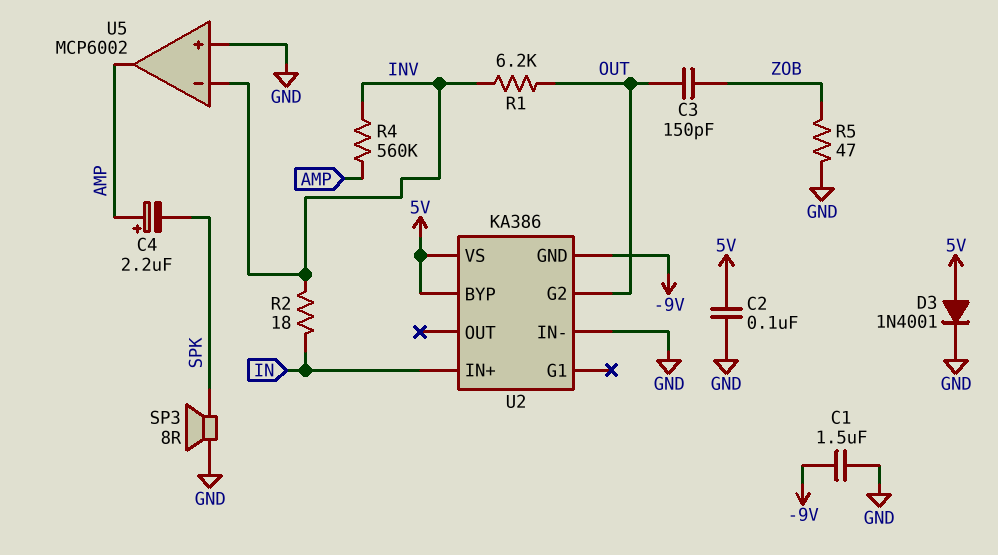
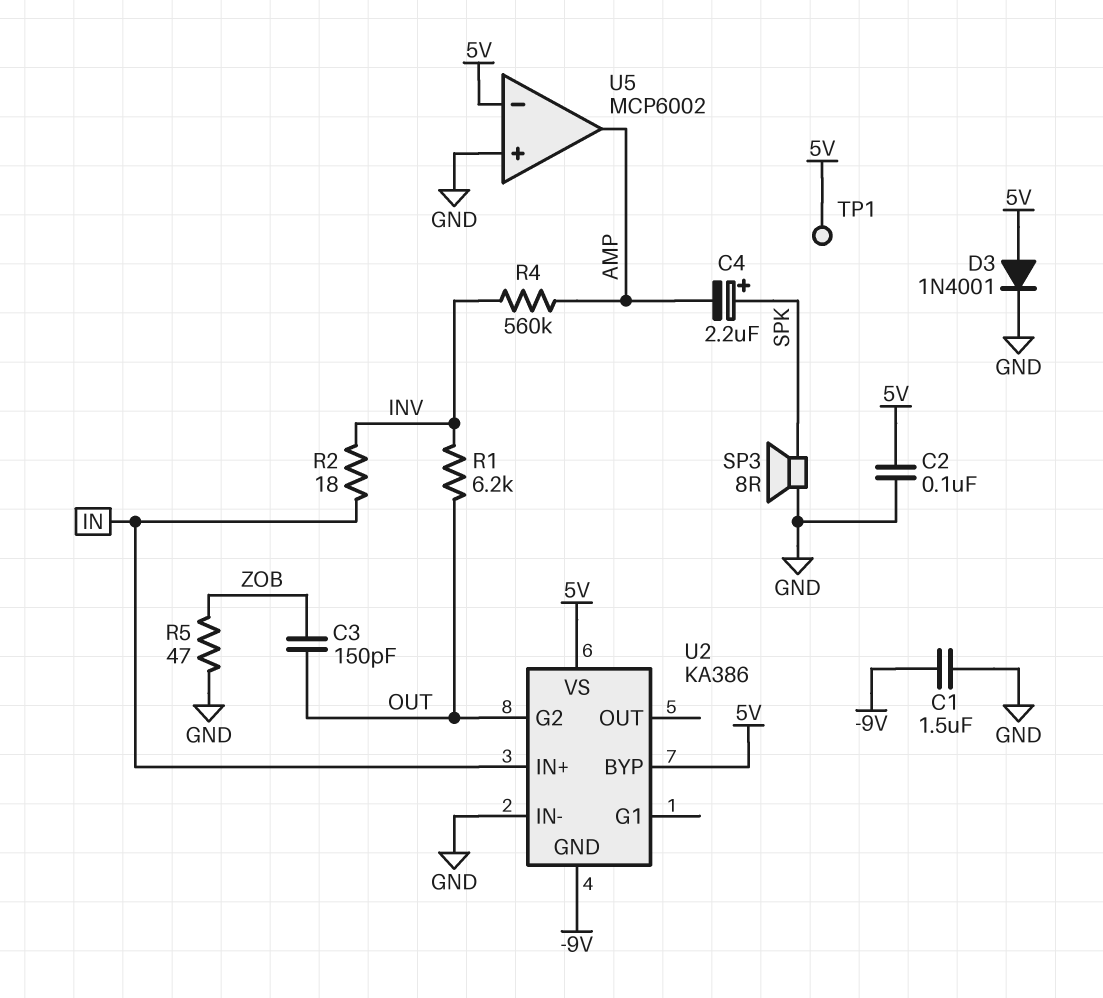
C4: 2.2uF (plus AMP, minus SPK) -> 2.2uF (plus SPK, minus AMP)
TP1: none -> test point (5V)
U5 pin in-: INV -> 5V

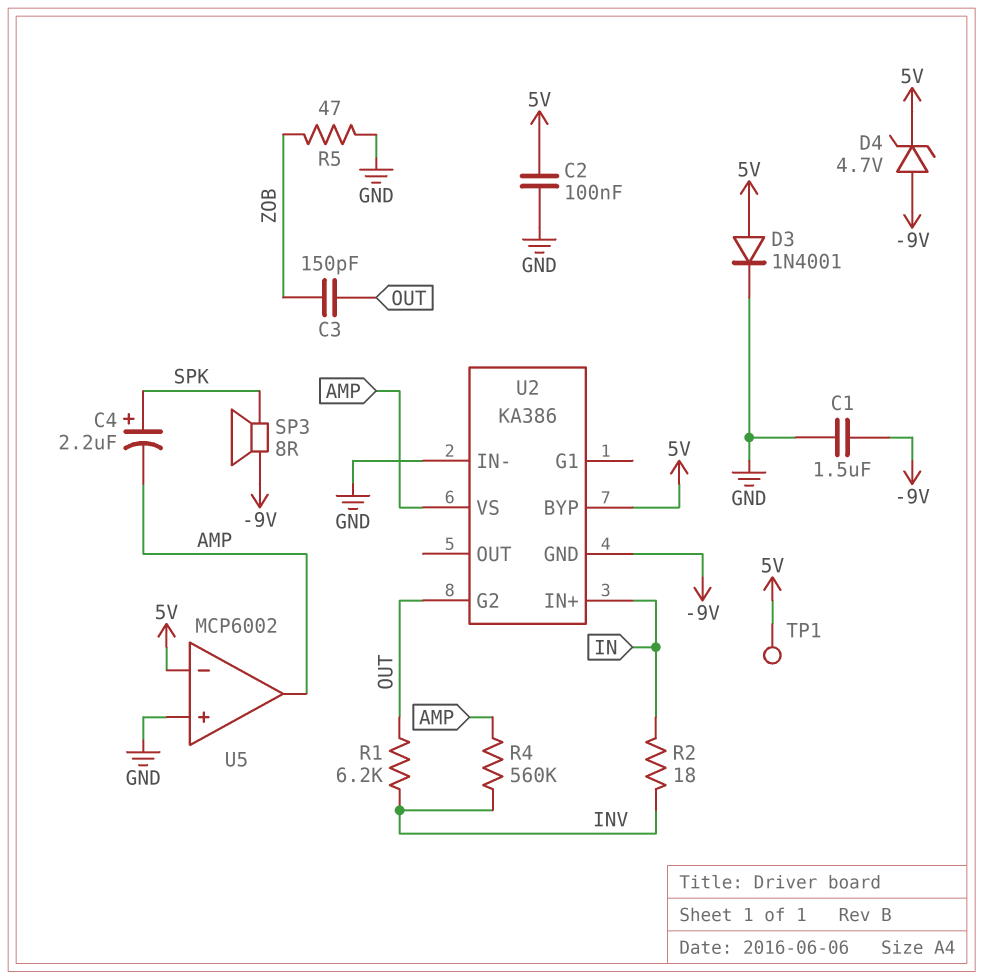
D4: none -> zener 4.7V (A -9V, K 5V)
SP3: speaker 8R (GND, SPK) -> speaker 8R (-9V, SPK)
U2 pin VS: 5V -> AMP

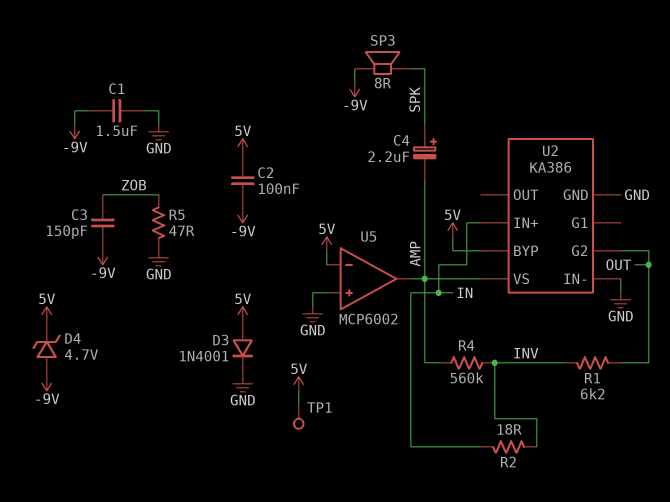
C2: 100nF (5V, GND) -> 100nF (-9V, 5V)
C3: 150pF (OUT, ZOB) -> 150pF (-9V, ZOB)
U2 pin GND: -9V -> GND

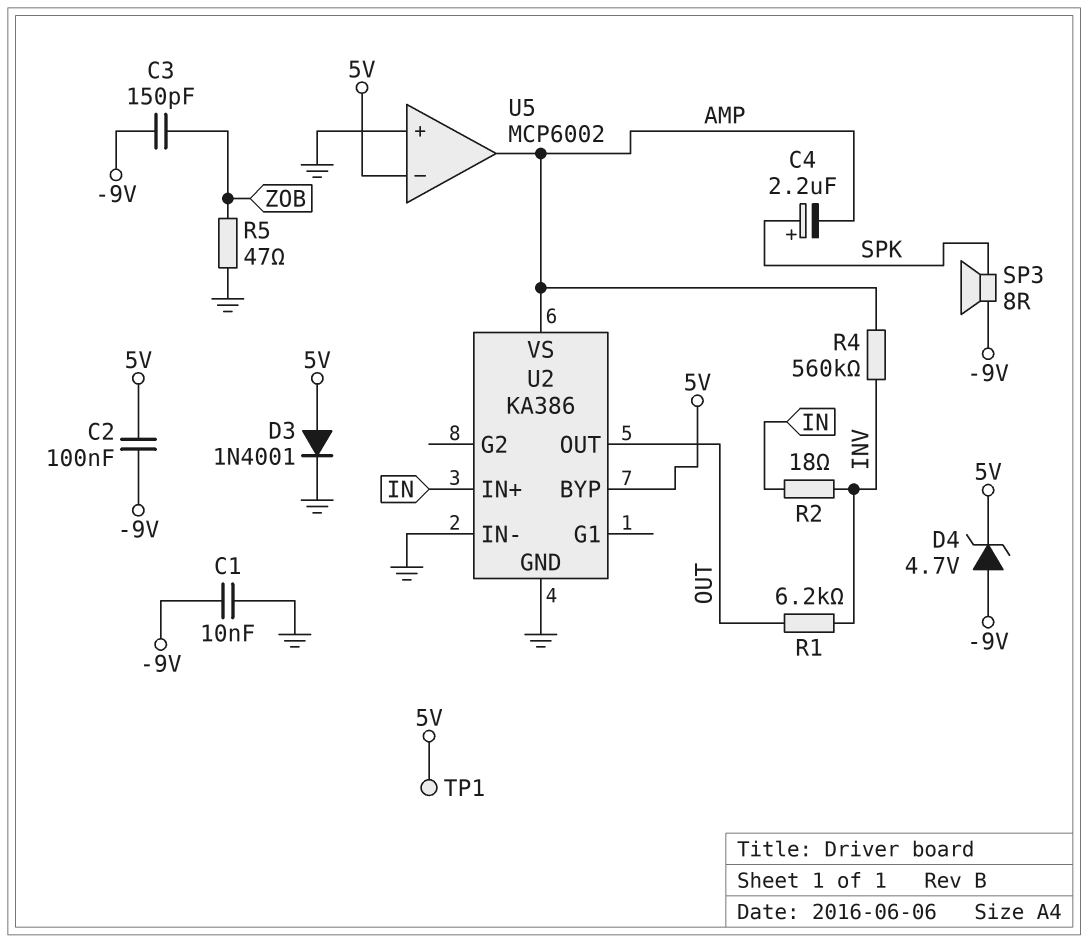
C1: 1.5uF (-9V, GND) -> 10nF (-9V, GND)
U2 pin G2: OUT -> none
U2 pin OUT: none -> OUT

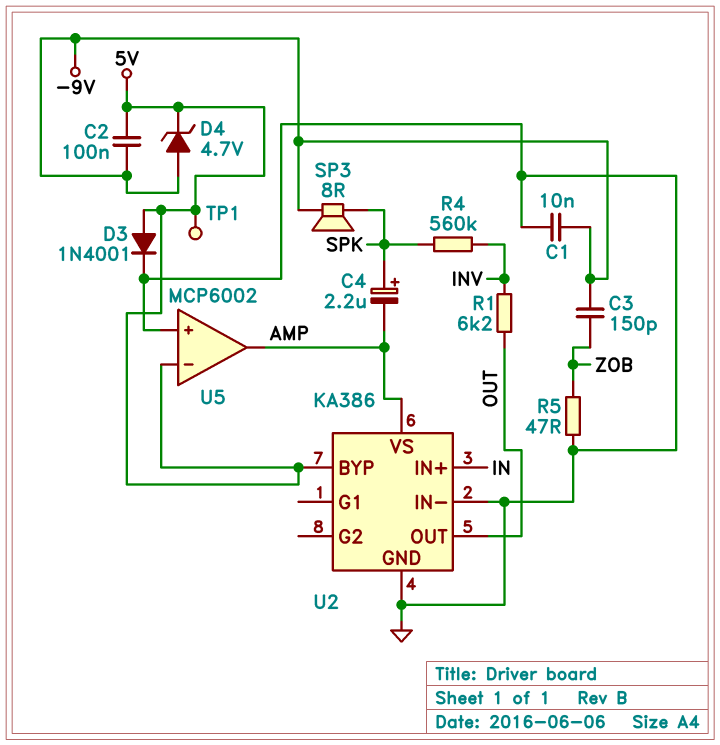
R2: 18 (IN, INV) -> none
R4: 560k (AMP, INV) -> 560k (INV, SPK)

